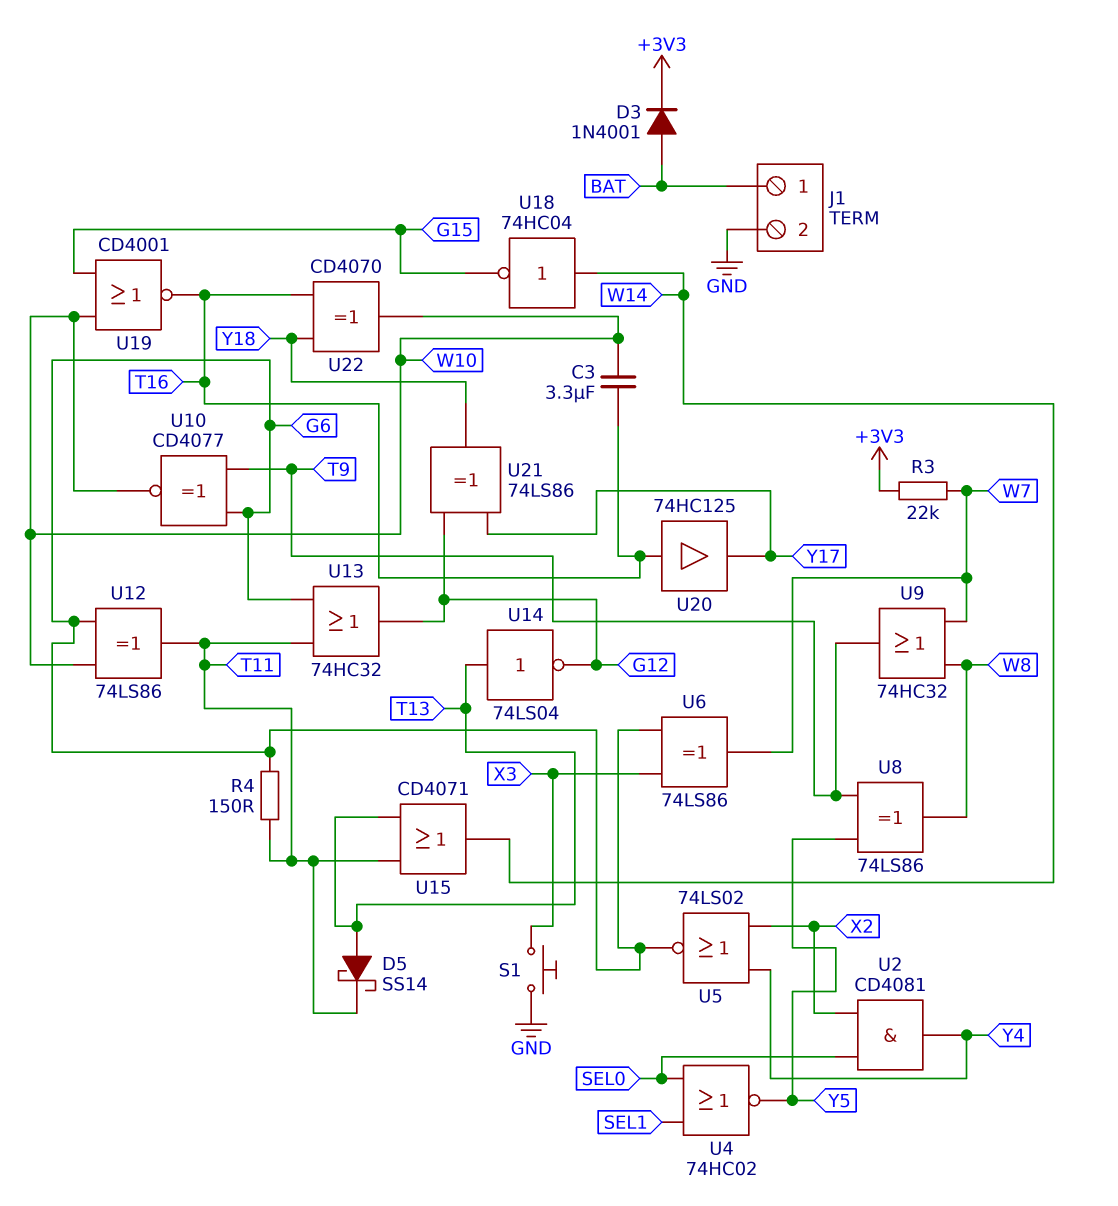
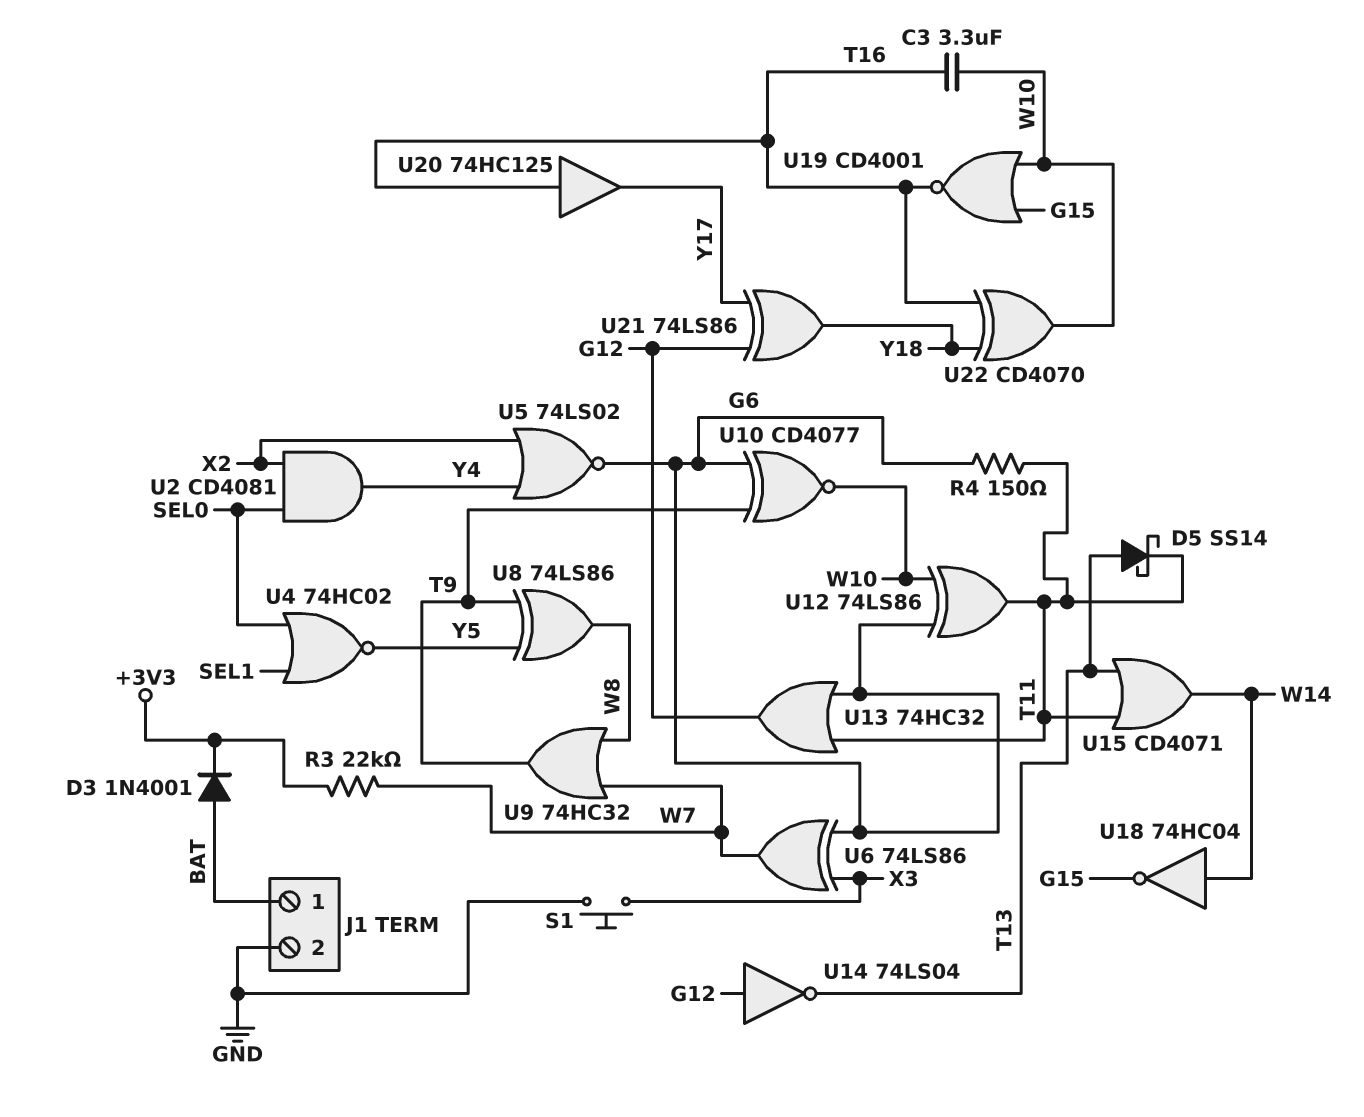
U14: NOT 74LS04 (in T13, out G12) -> NOT 74LS04 (in G12, out T13)

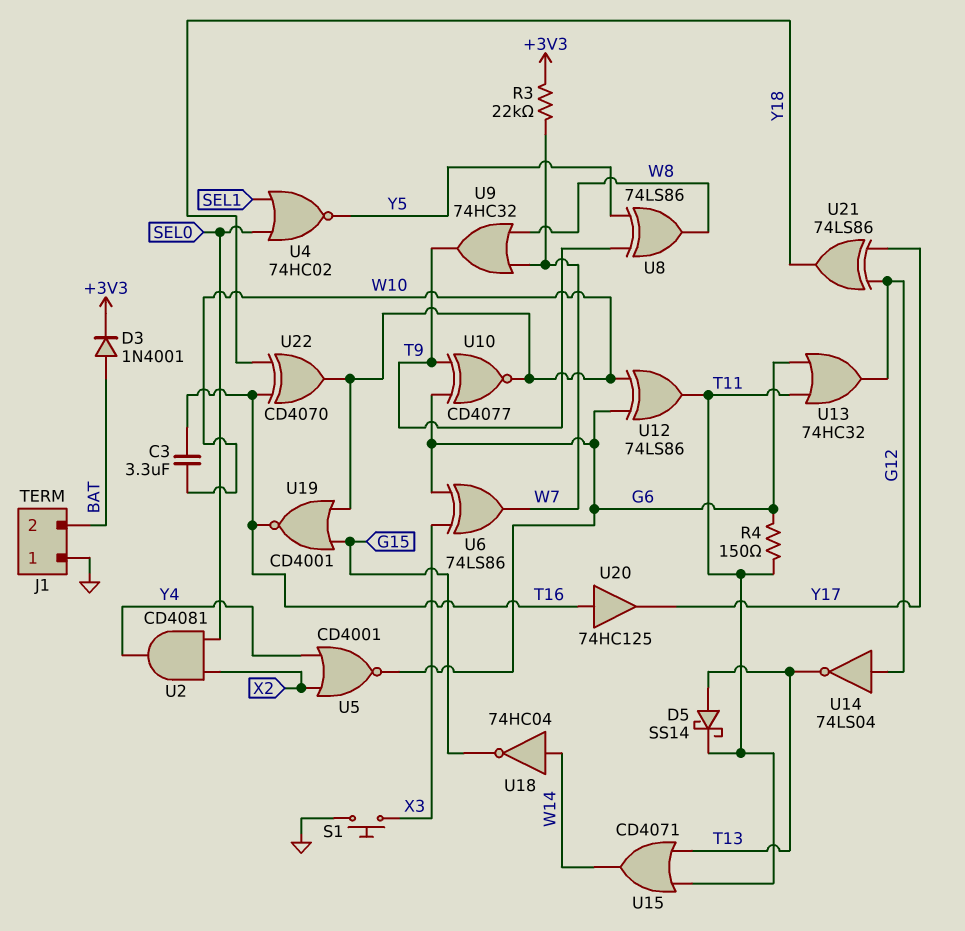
J1 pin 1: BAT -> GND
J1 pin 2: GND -> BAT
U5: NOR 74LS02 (in X2, in Y4, out G6) -> NOR CD4001 (in X2, in Y4, out G6)

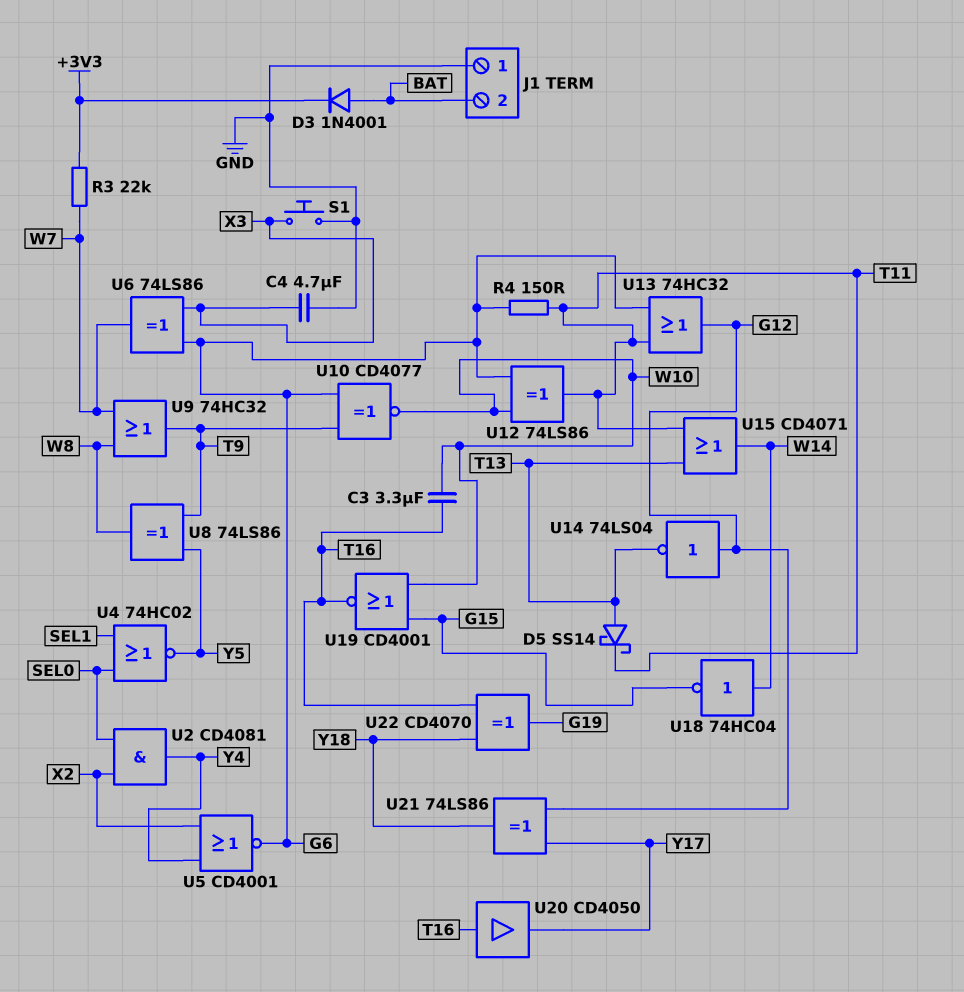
C4: none -> 4.7uF (GND, X3)
U20: buffer 74HC125 (in T16, out Y17) -> buffer CD4050 (in T16, out Y17)
U22: XOR CD4070 (in T16, in Y18, out W10) -> XOR CD4070 (in T16, in Y18, out G19)

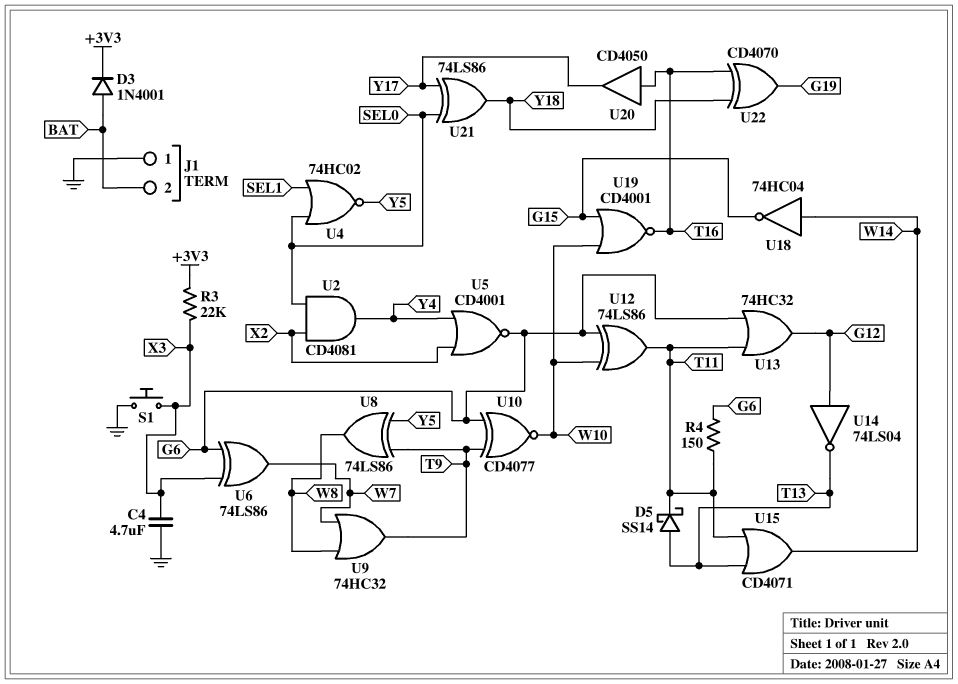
C3: 3.3uF (T16, W10) -> none
R3: 22k (+3V3, W7) -> 22k (+3V3, X3)
U21: XOR 74LS86 (in G12, in Y17, out Y18) -> XOR 74LS86 (in SEL0, in Y17, out Y18)

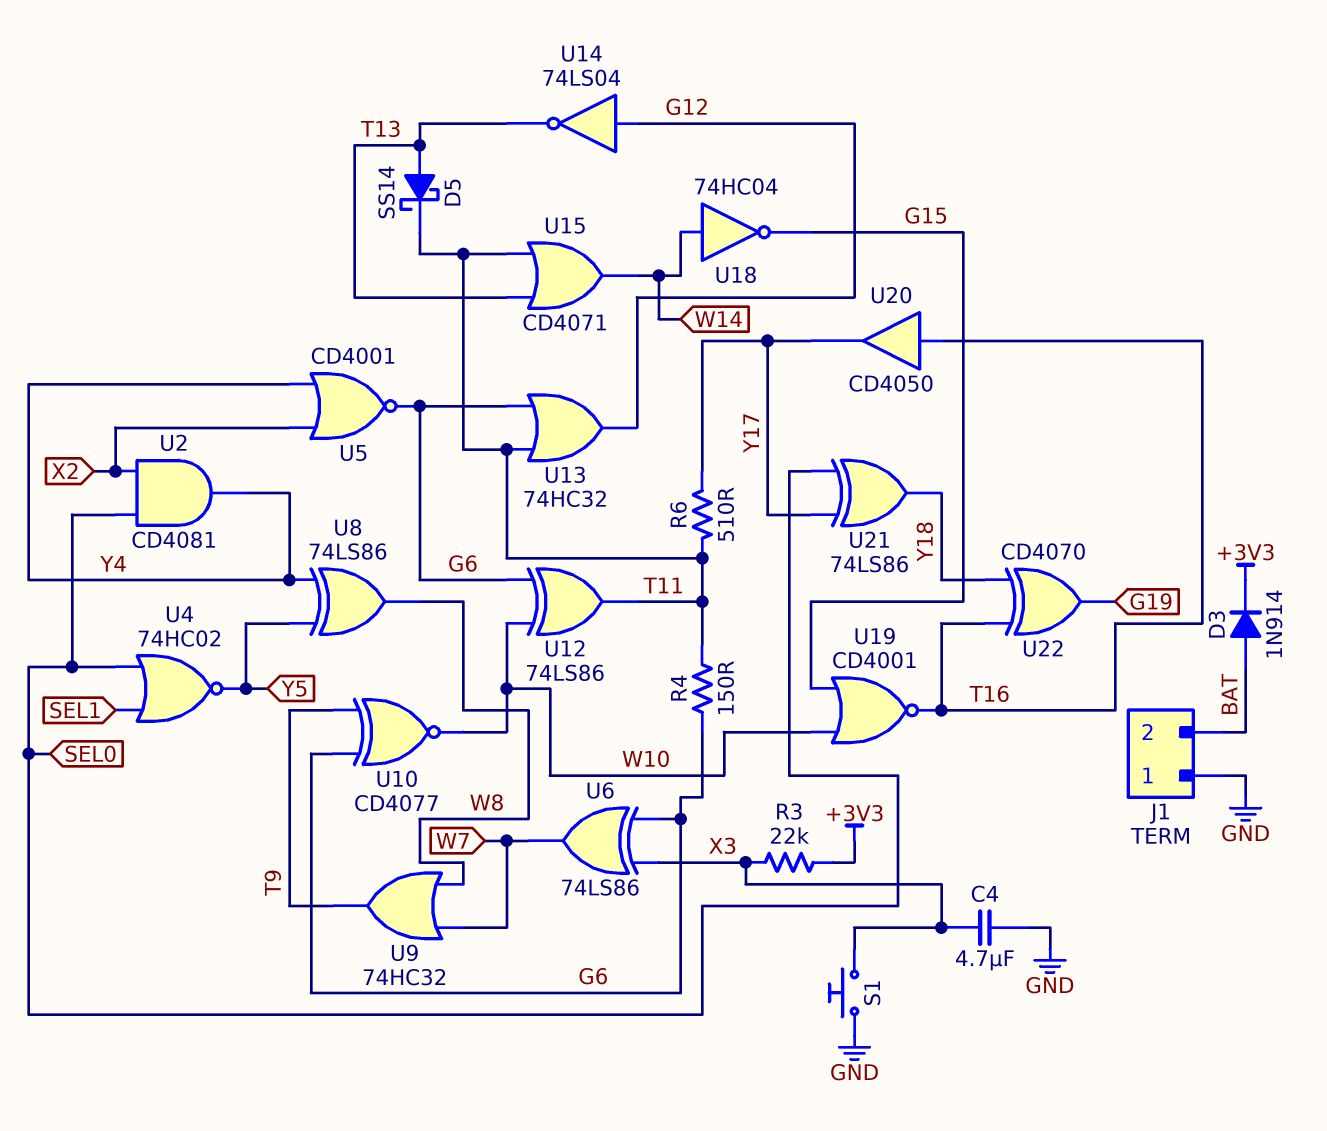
D3: diode 1N4001 (A BAT, K +3V3) -> diode 1N914 (A BAT, K +3V3)
R6: none -> 510 (T11, Y17)
U8: XOR 74LS86 (in T9, in Y5, out W8) -> XOR 74LS86 (in Y4, in Y5, out W8)

